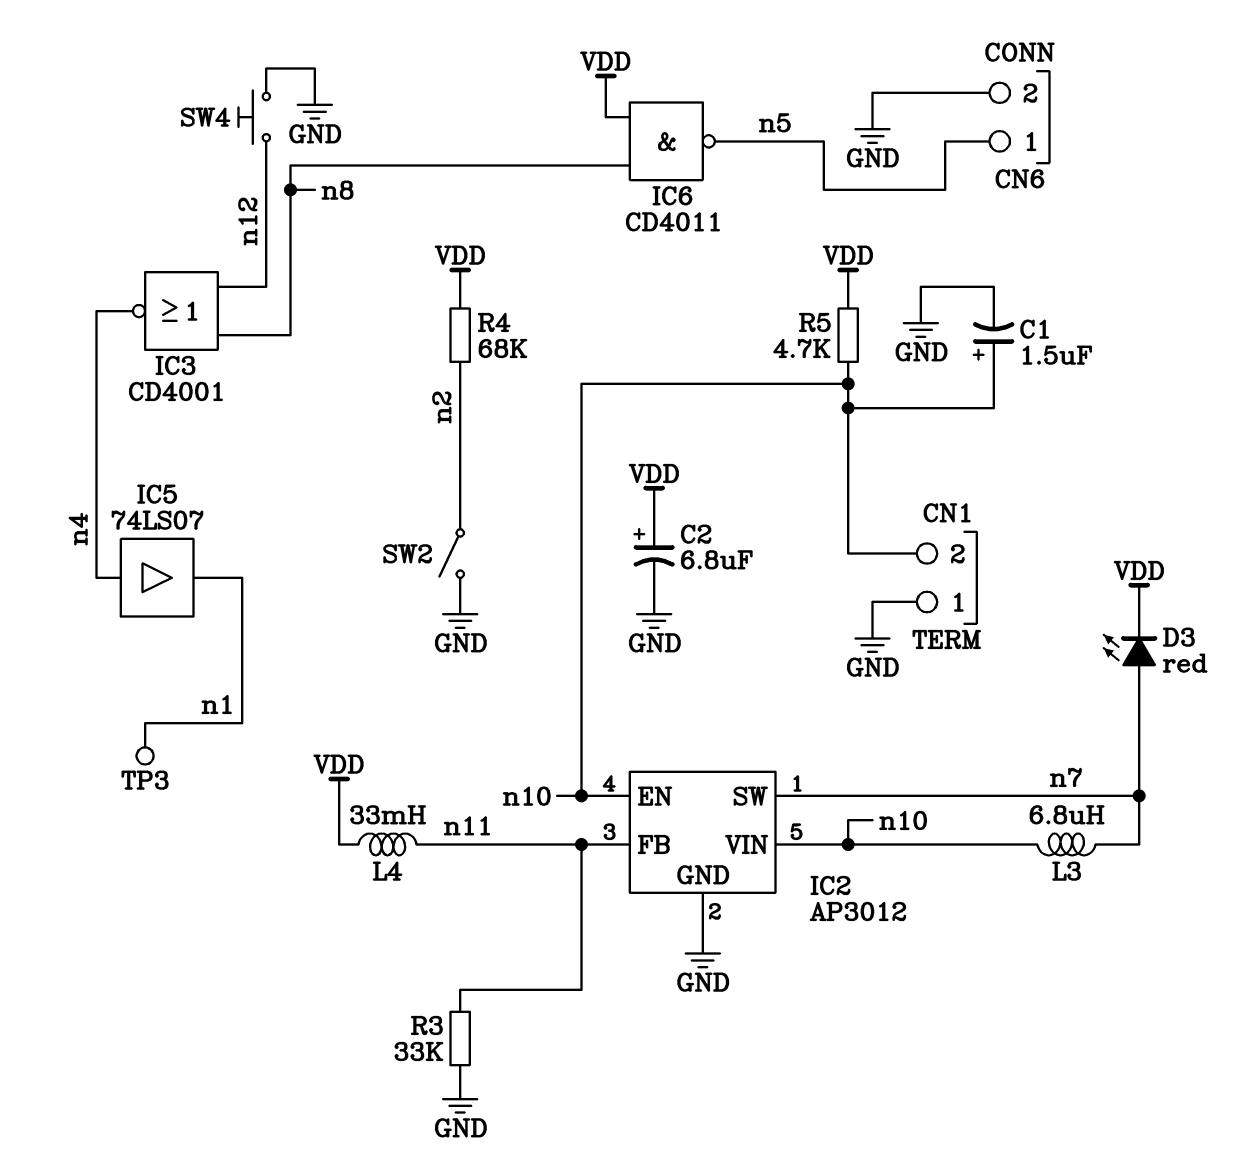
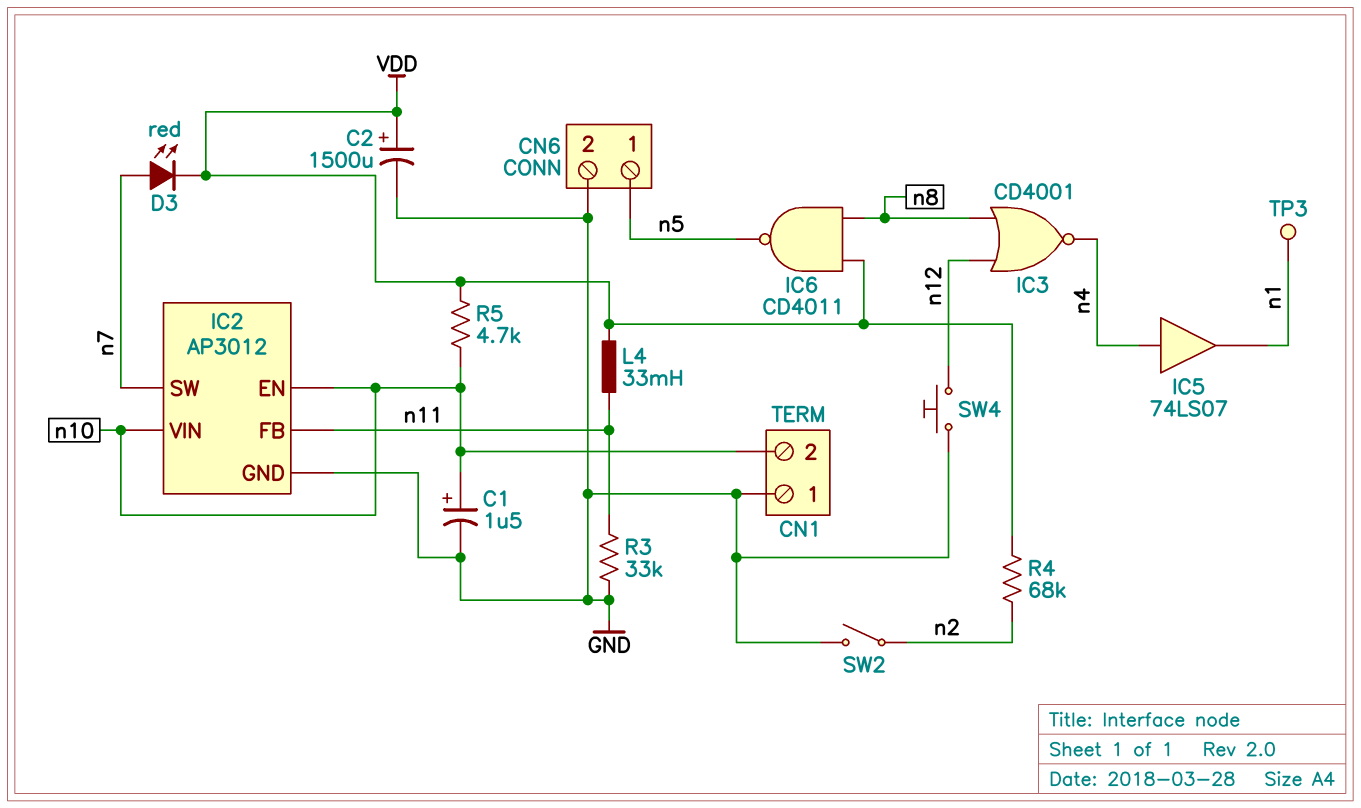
C2: 6.8uF (plus VDD, minus GND) -> 1500uF (plus VDD, minus GND)
L3: 6.8uH (n7, n10) -> none

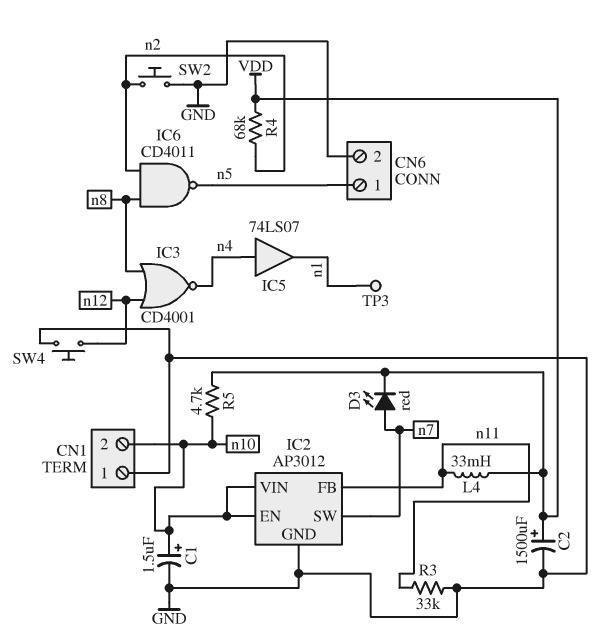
IC6: NAND CD4011 (in VDD, in n8, out n5) -> NAND CD4011 (in n2, in n8, out n5)
SW2: switch (GND, n2) -> button (GND, n2)

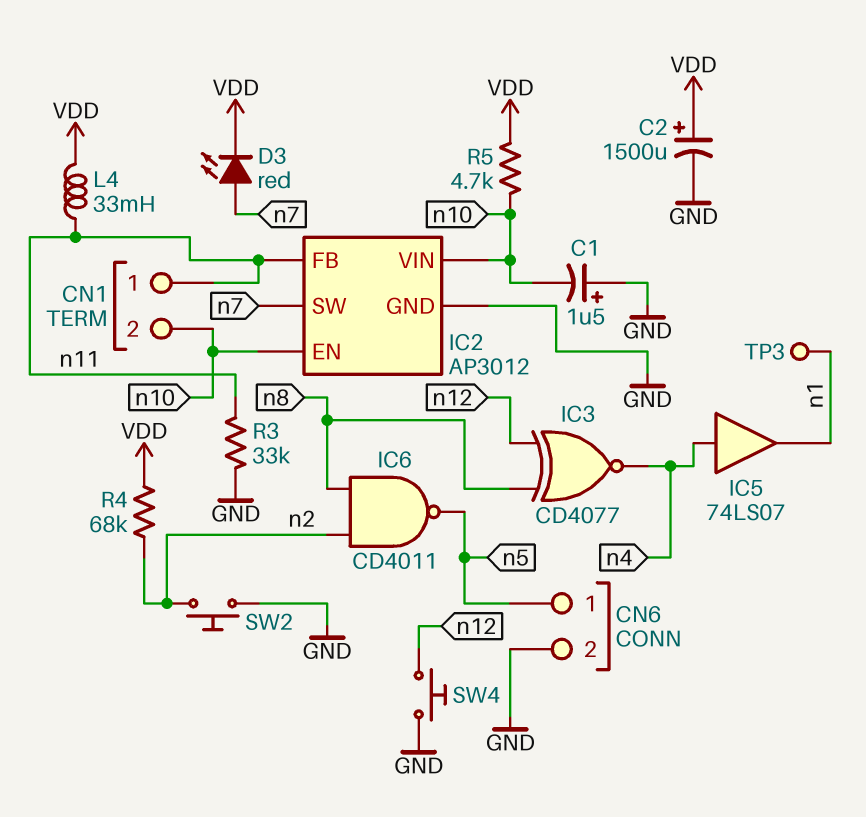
C1: 1.5uF (plus n10, minus GND) -> 1.5uF (plus GND, minus n10)
CN1 pin 1: GND -> n11
IC3: NOR CD4001 (in n8, in n12, out n4) -> XNOR CD4077 (in n8, in n12, out n4)

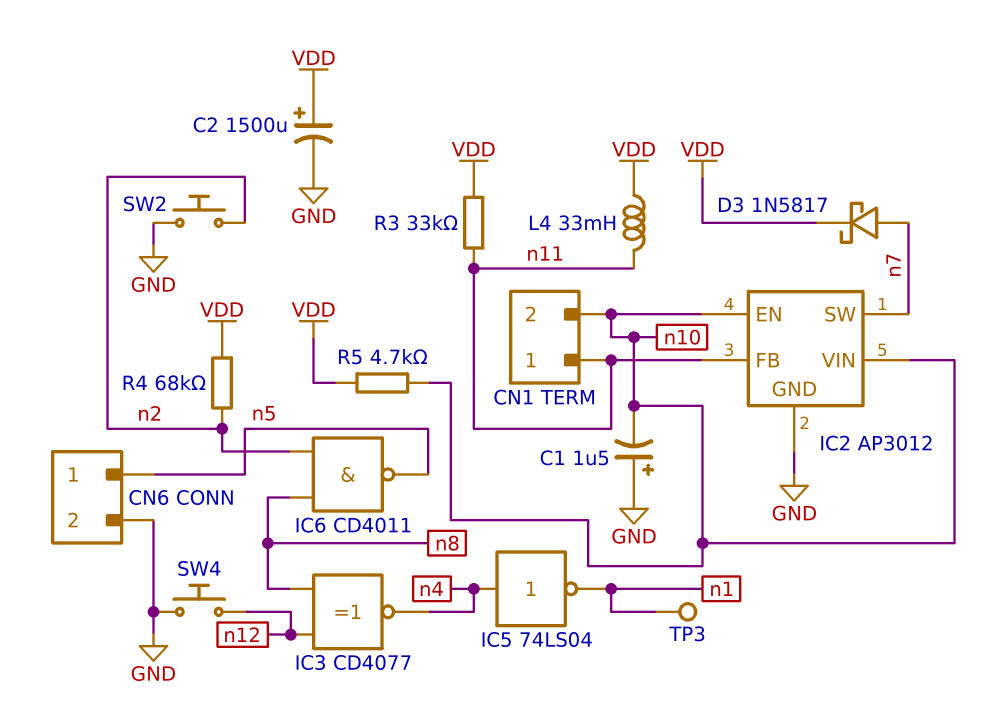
D3: LED red (A n7, K VDD) -> schottky 1N5817 (A n7, K VDD)
IC5: buffer 74LS07 (in n4, out n1) -> NOT 74LS04 (in n4, out n1)
R3: 33k (GND, n11) -> 33k (VDD, n11)

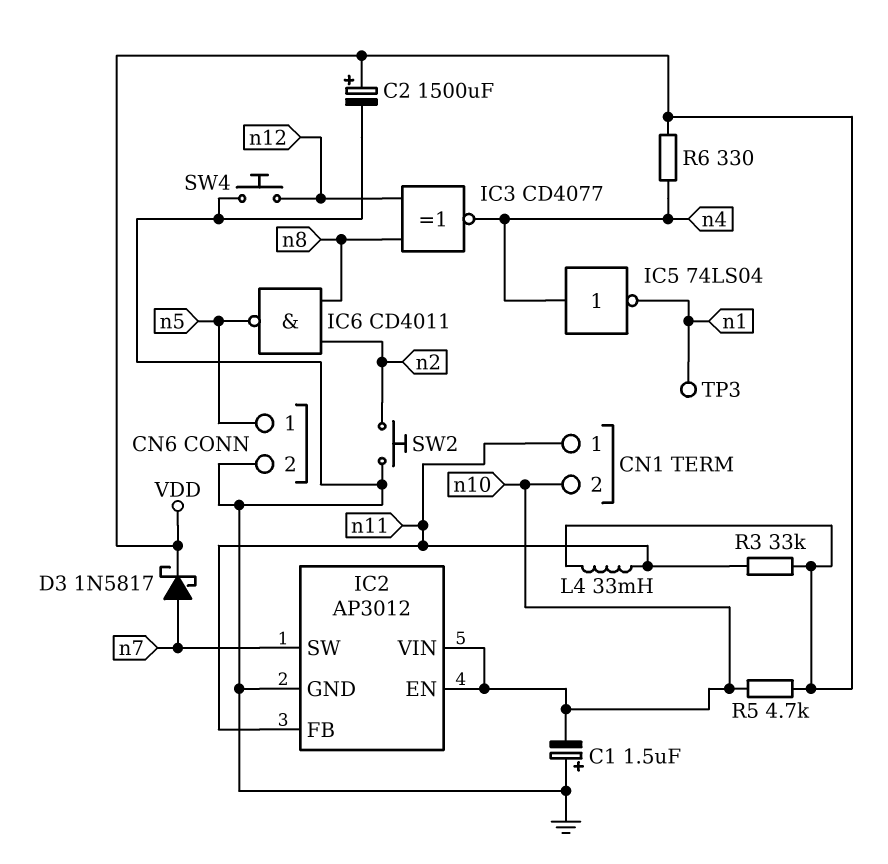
R4: 68k (VDD, n2) -> none
R6: none -> 330 (VDD, n4)

